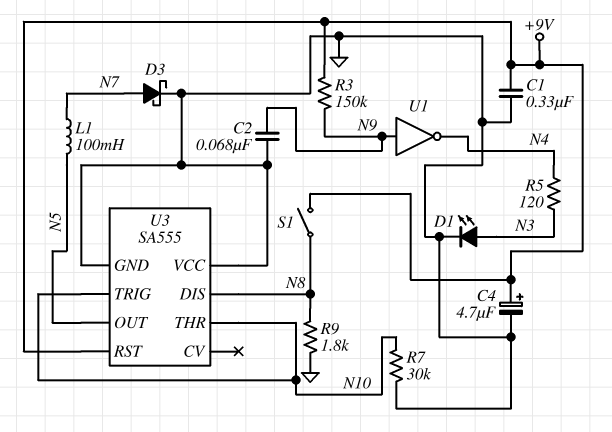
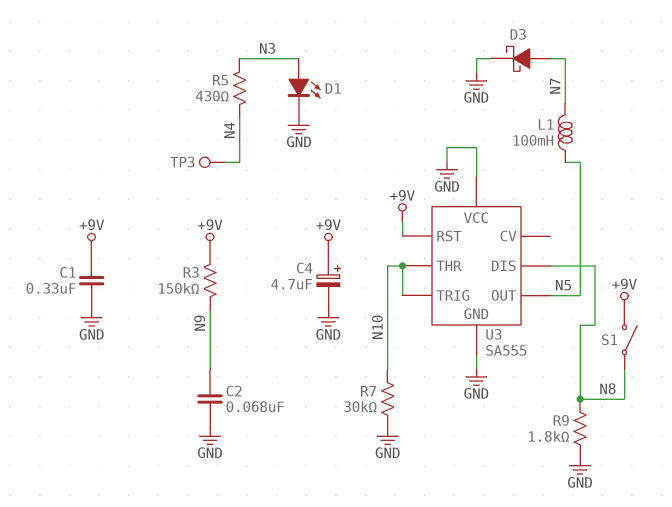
R5: 120 (N3, N4) -> 430 (N3, N4)
TP3: none -> test point (N4)
U1: NOT (in N9, out N4) -> none

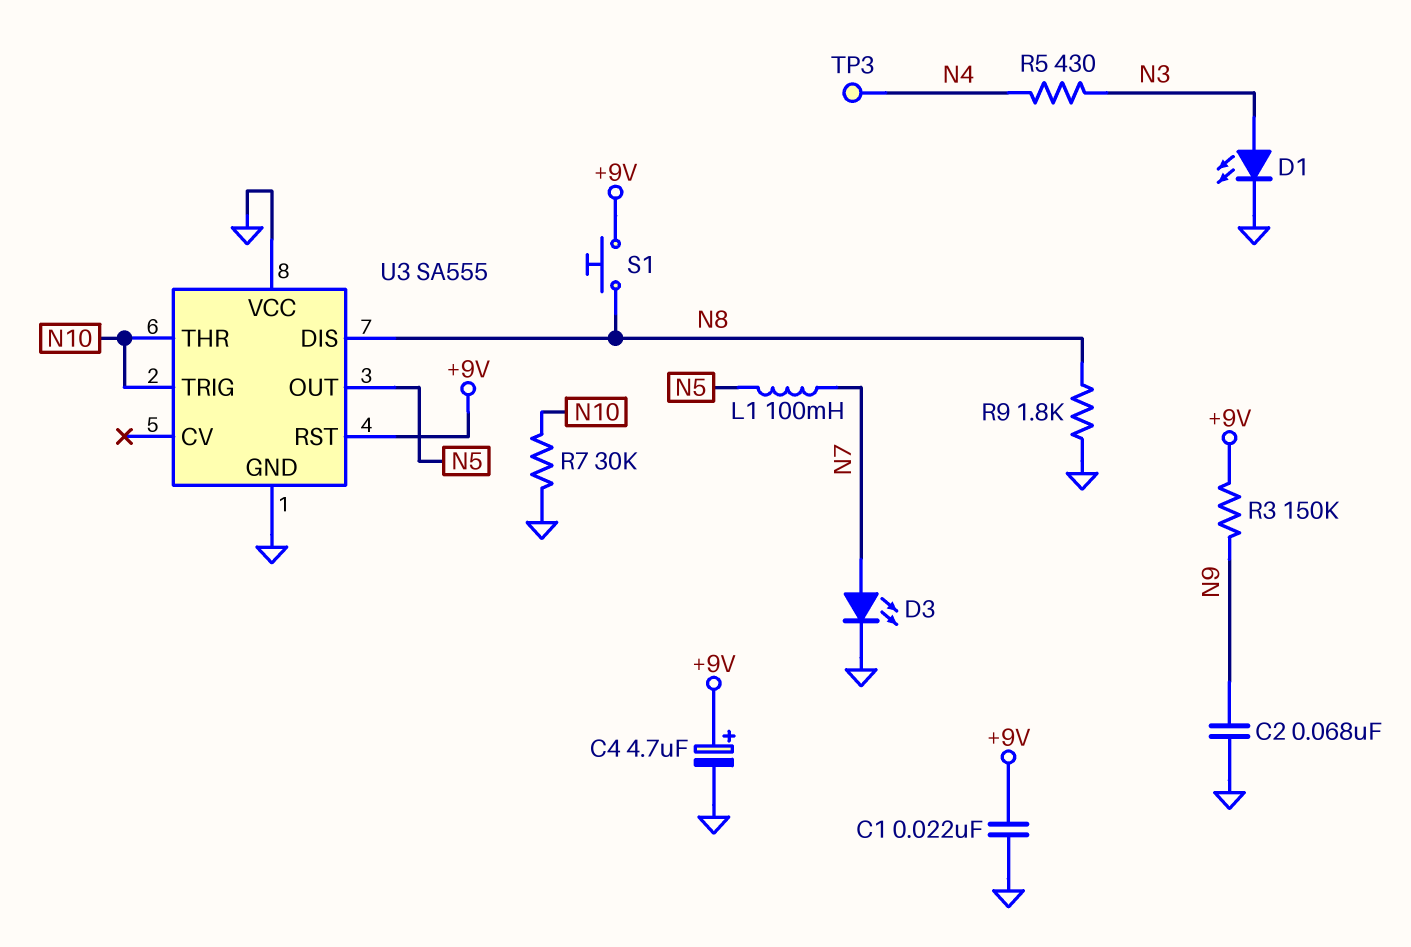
C1: 330nF (+9V, GND) -> 22nF (+9V, GND)
D3: schottky (A N7, K GND) -> LED (A N7, K GND)
S1: switch (+9V, N8) -> button (+9V, N8)

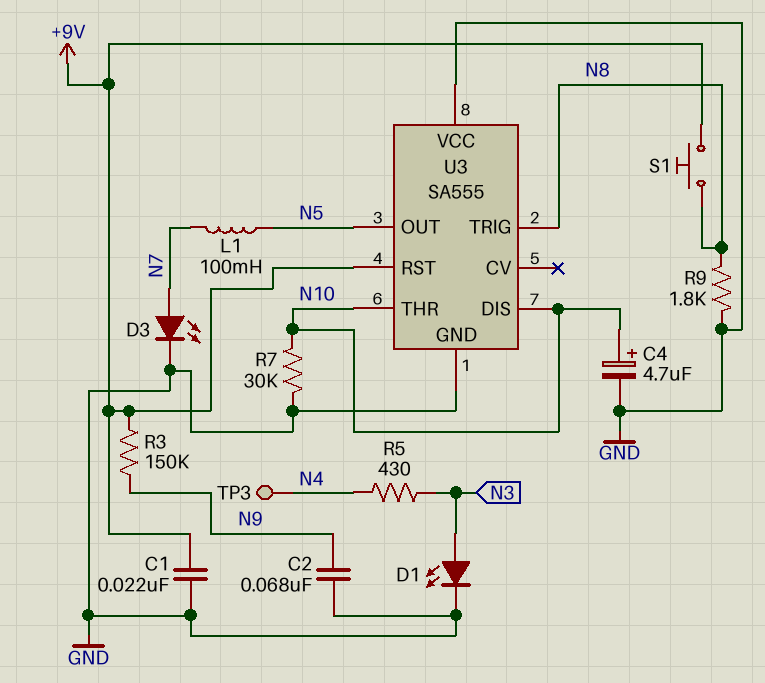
C4: 4.7uF (plus +9V, minus GND) -> 4.7uF (plus N10, minus GND)
U3 pin DIS: N8 -> N10
U3 pin TRIG: N10 -> N8

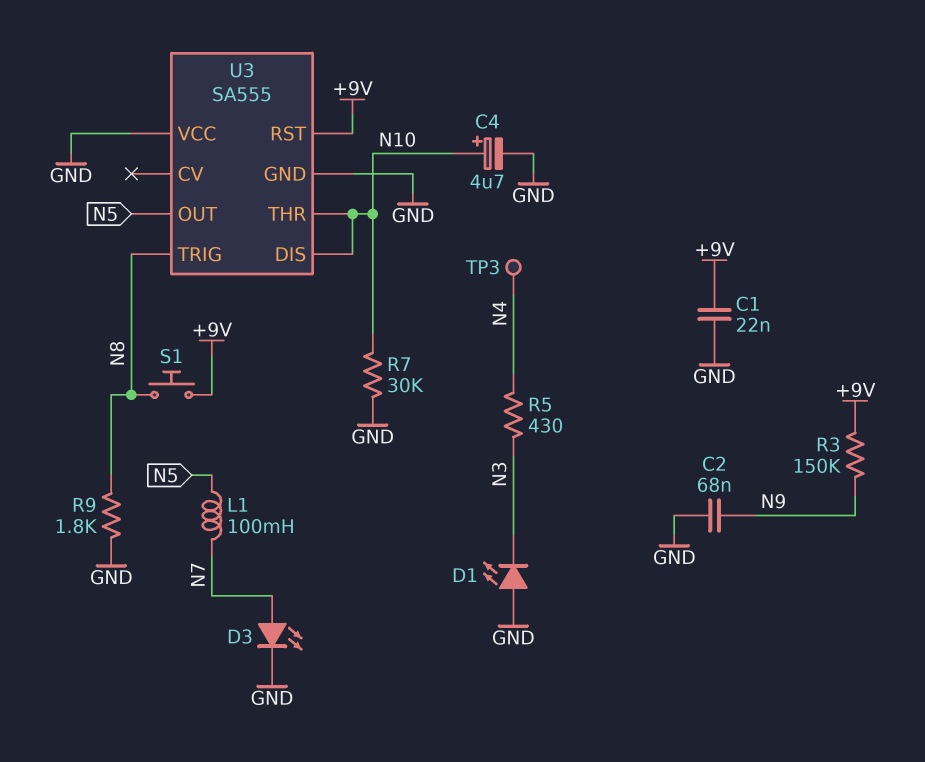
D1: LED (A N3, K GND) -> LED (A GND, K N3)

